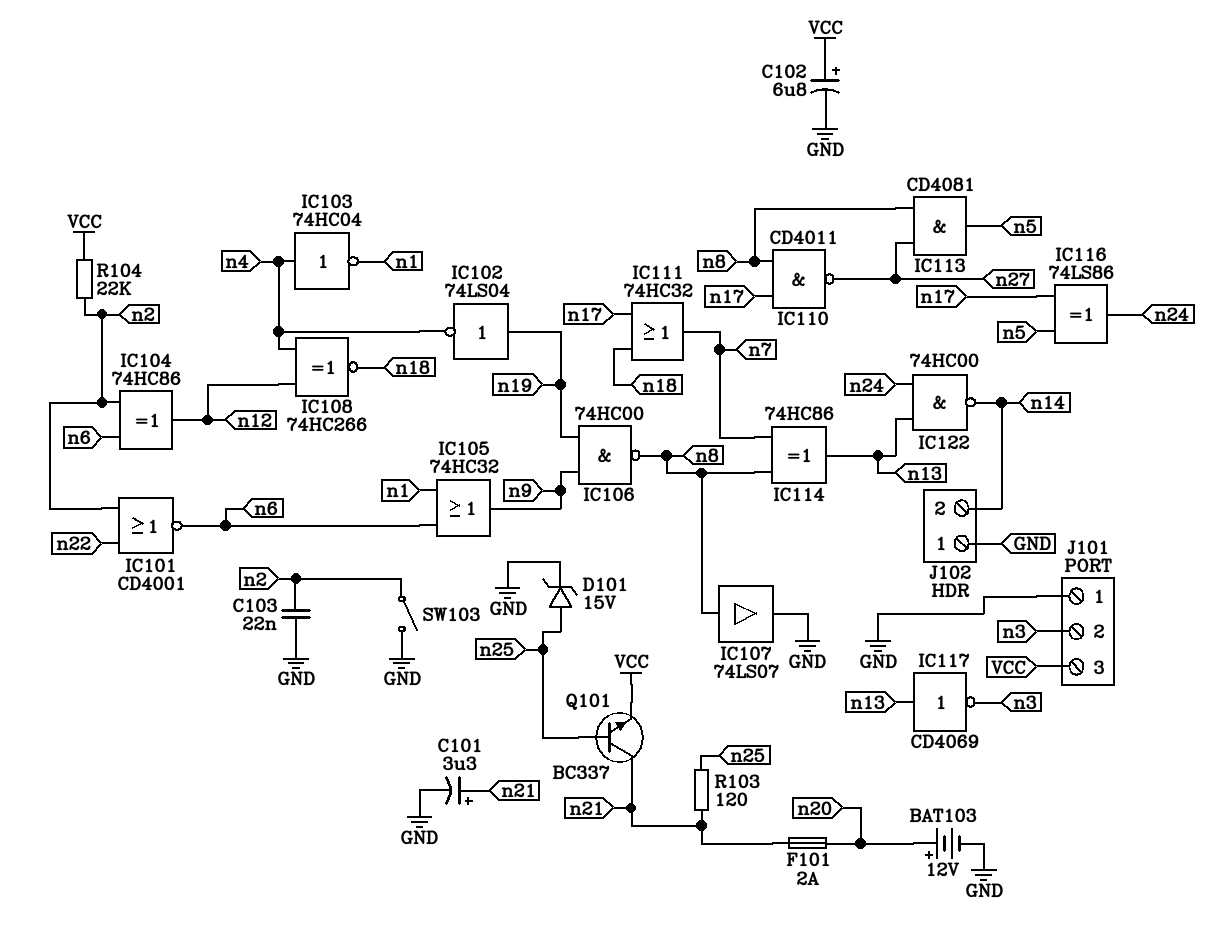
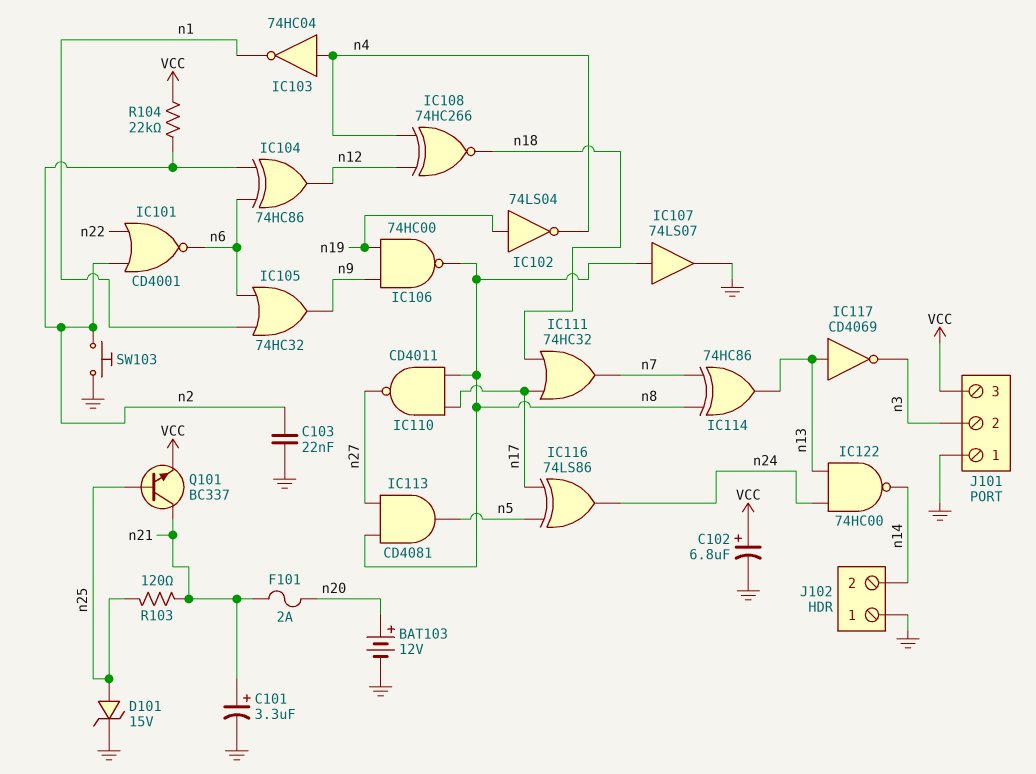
SW103: switch (GND, n2) -> button (GND, n2)

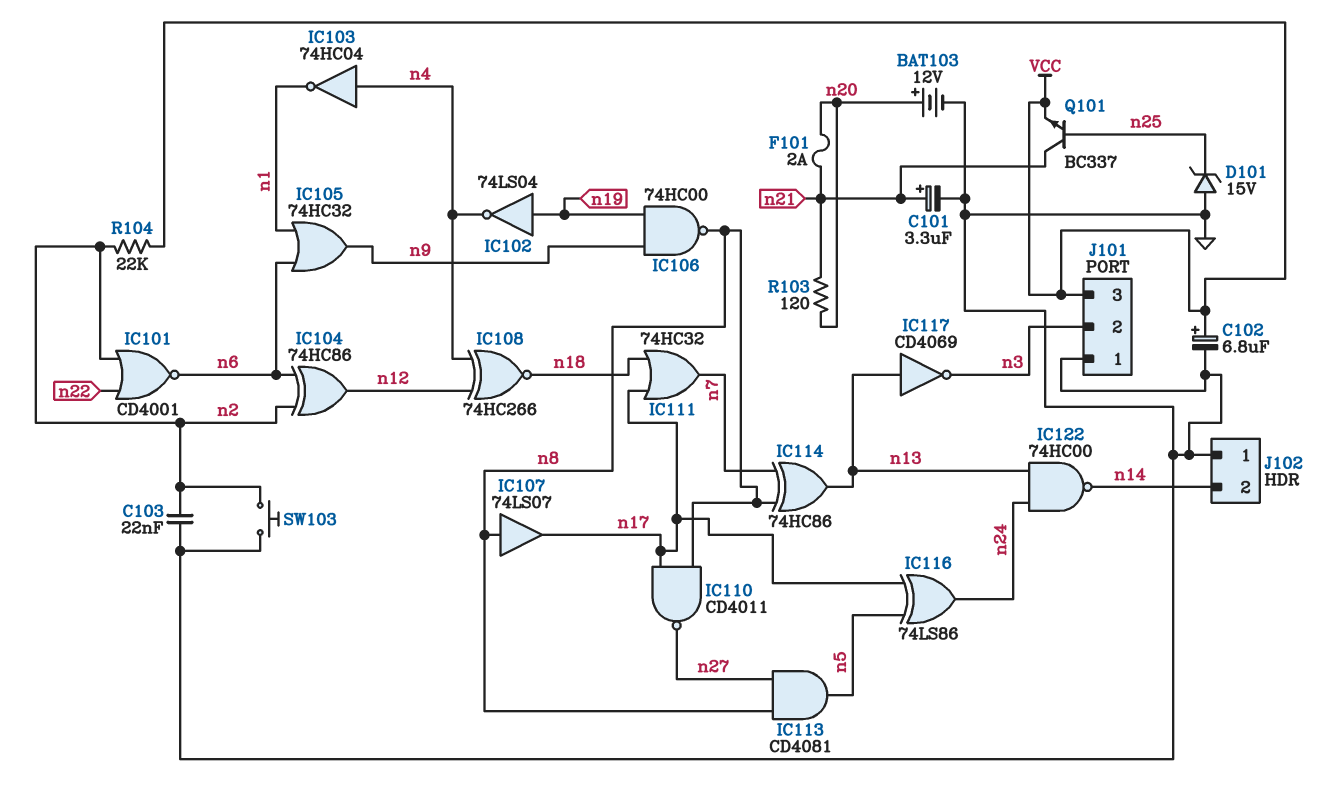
D101: zener 15V (A n25, K GND) -> zener 15V (A GND, K n25)
IC107: buffer 74LS07 (in n8, out GND) -> buffer 74LS07 (in n8, out n17)
R103: 120 (n21, n25) -> 120 (n20, n21)

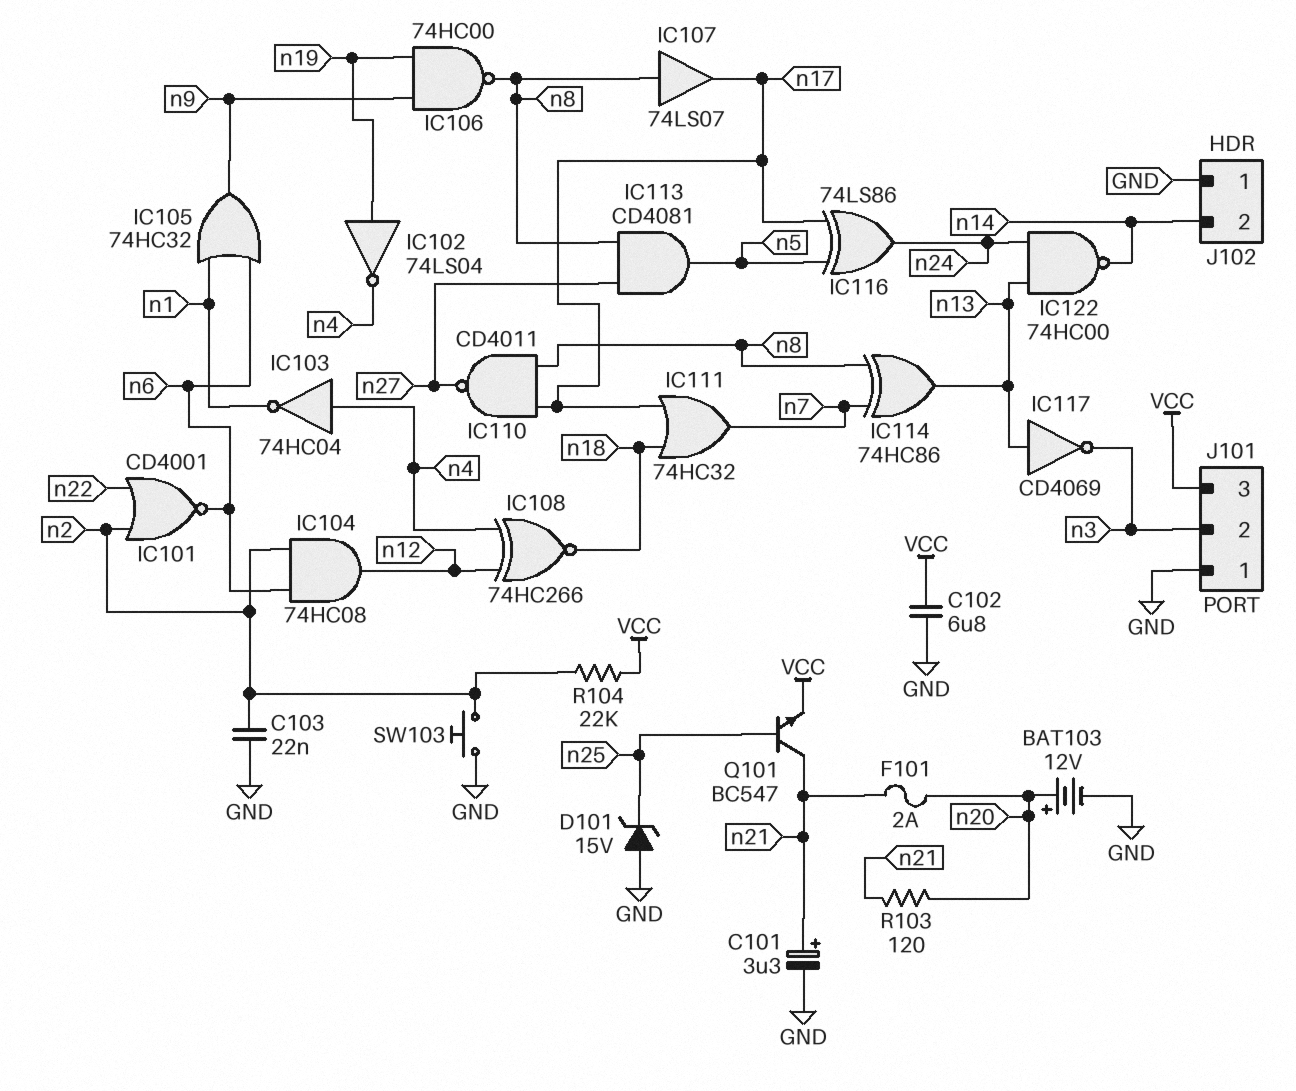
C102: 6.8uF (plus VCC, minus GND) -> 6.8uF (GND, VCC)
IC104: XOR 74HC86 (in n2, in n6, out n12) -> AND 74HC08 (in n2, in n6, out n12)
Q101: NPN BC337 (B n25, C n21, E VCC) -> NPN BC547 (B n25, C n21, E VCC)

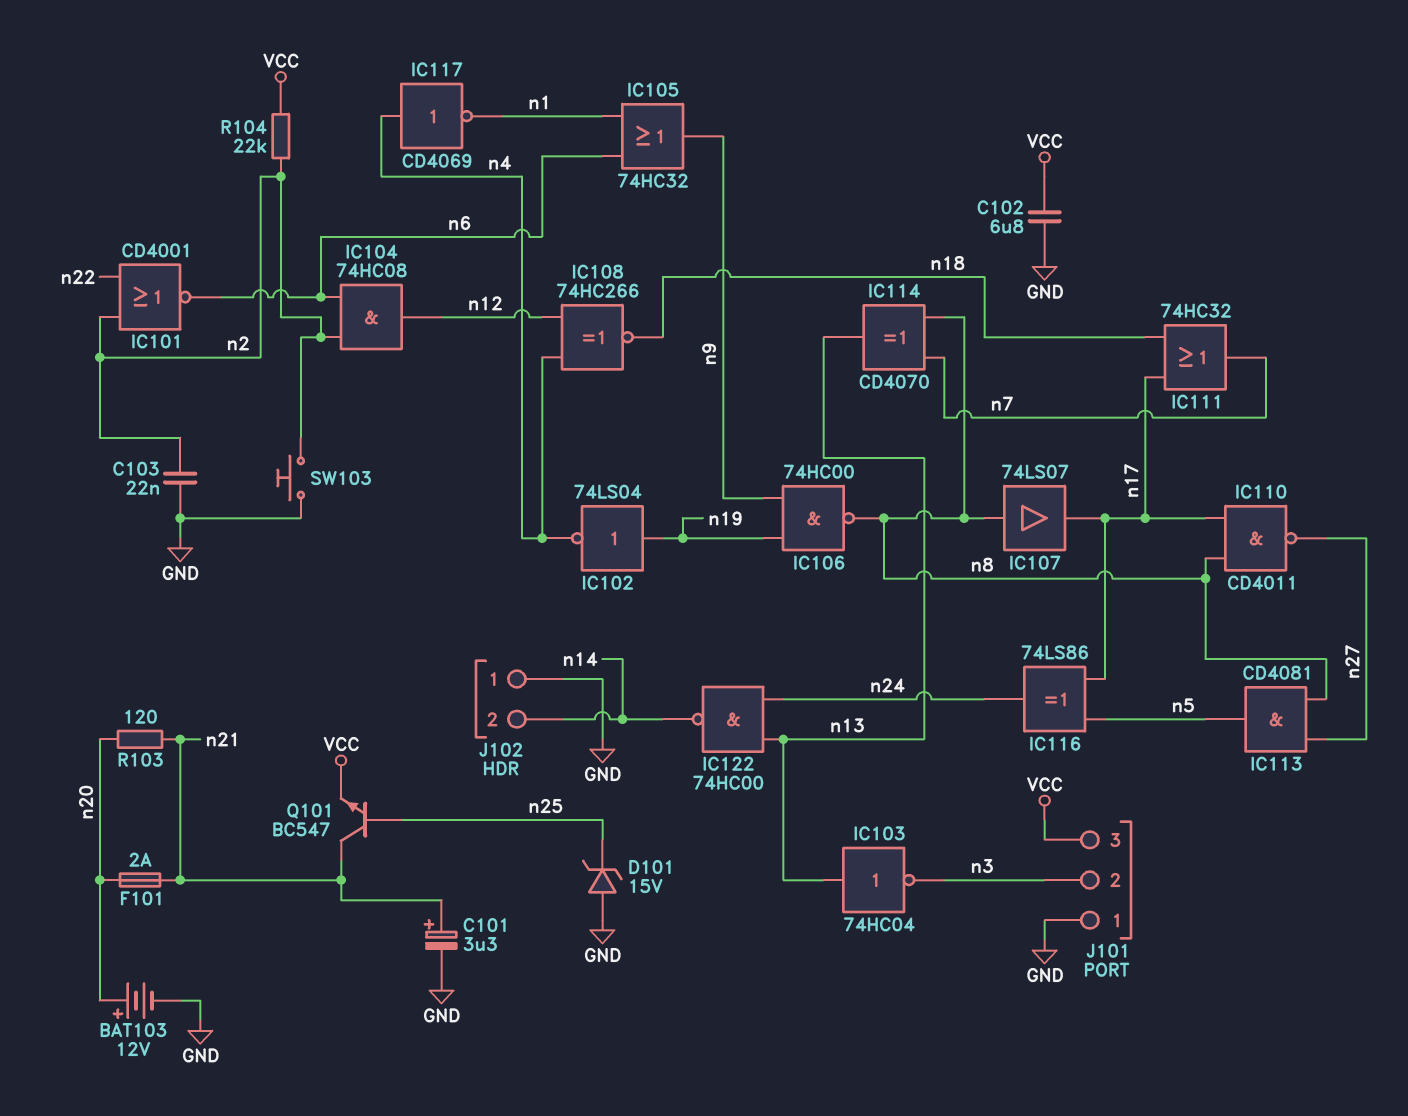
IC103: NOT 74HC04 (in n4, out n1) -> NOT 74HC04 (in n13, out n3)
IC114: XOR 74HC86 (in n7, in n8, out n13) -> XOR CD4070 (in n7, in n8, out n13)
IC117: NOT CD4069 (in n13, out n3) -> NOT CD4069 (in n4, out n1)

